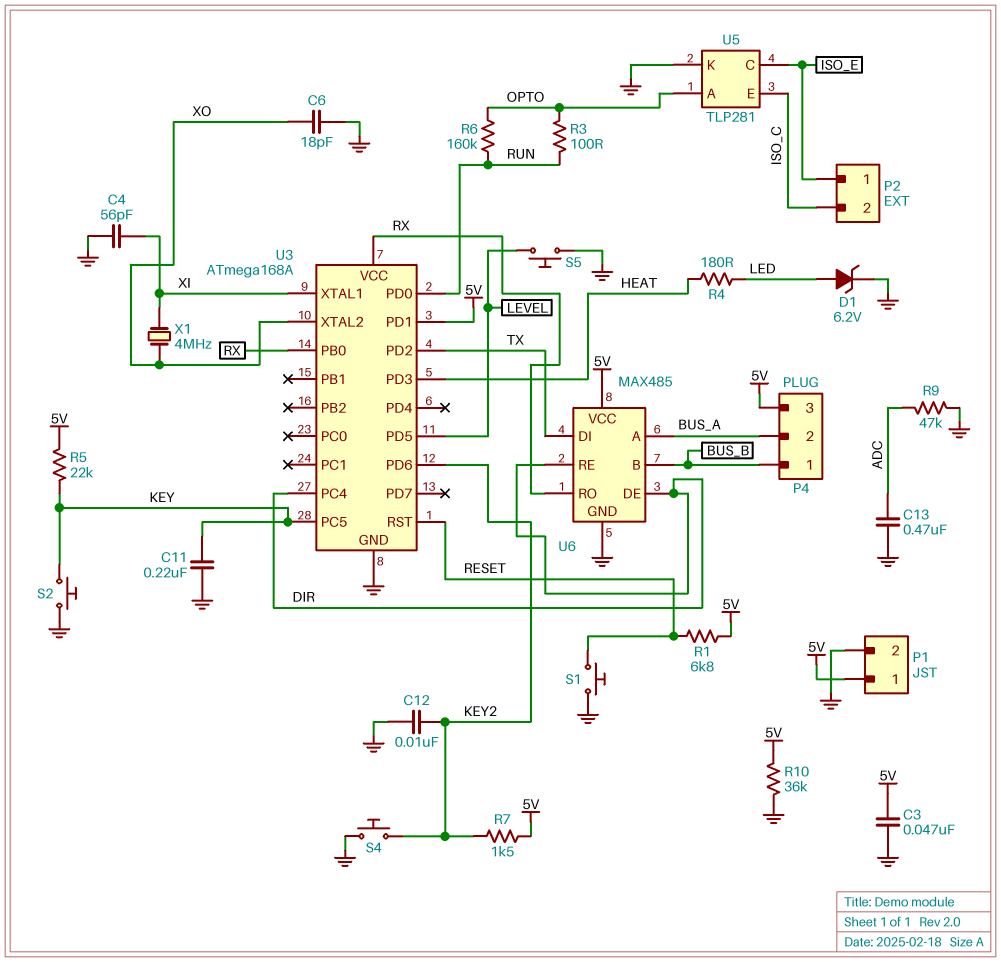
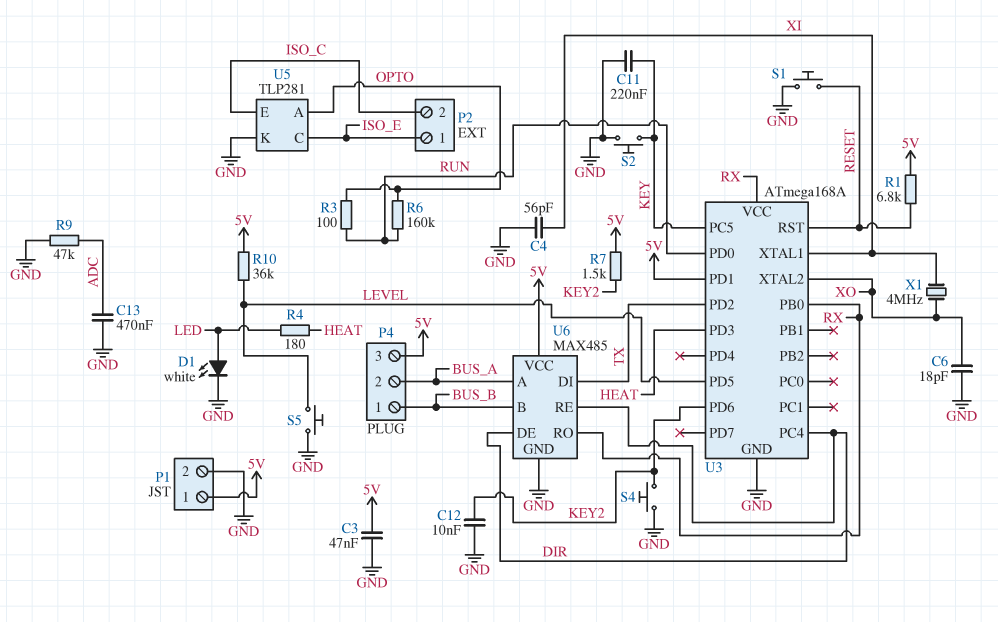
D1: zener 6.2V (A LED, K GND) -> LED white (A LED, K GND)
R5: 22k (5V, KEY) -> none
R10: 36k (5V, GND) -> 36k (5V, LEVEL)

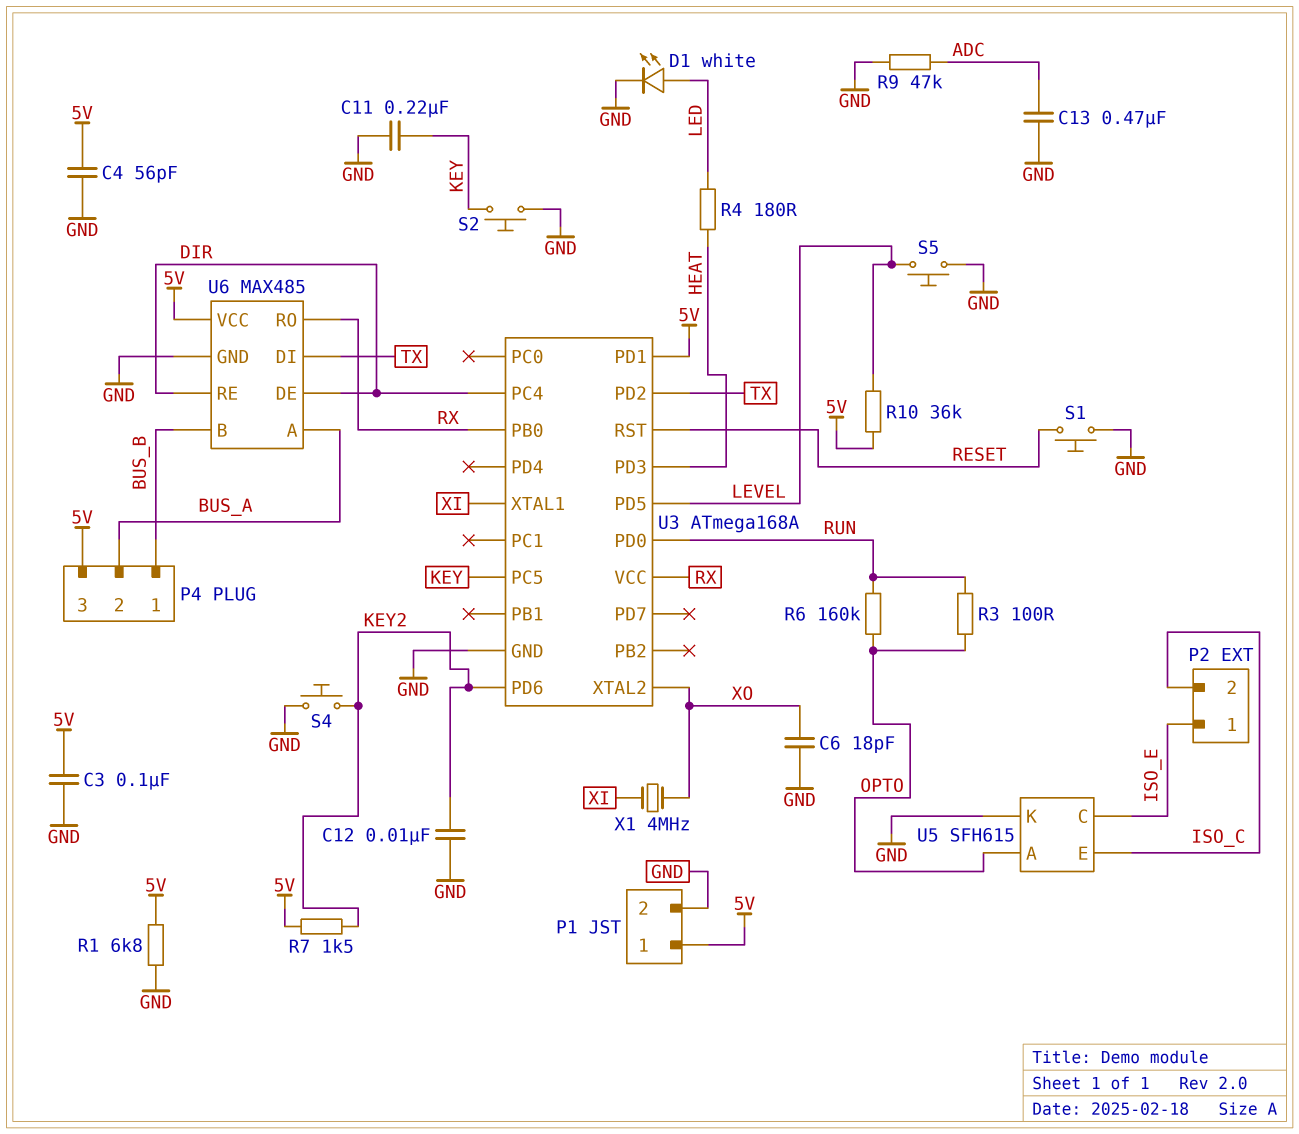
C3: 47nF (5V, GND) -> 100nF (5V, GND)
C4: 56pF (GND, XI) -> 56pF (5V, GND)
R1: 6.8k (5V, RESET) -> 6.8k (5V, GND)
U5: TLP281 -> SFH615

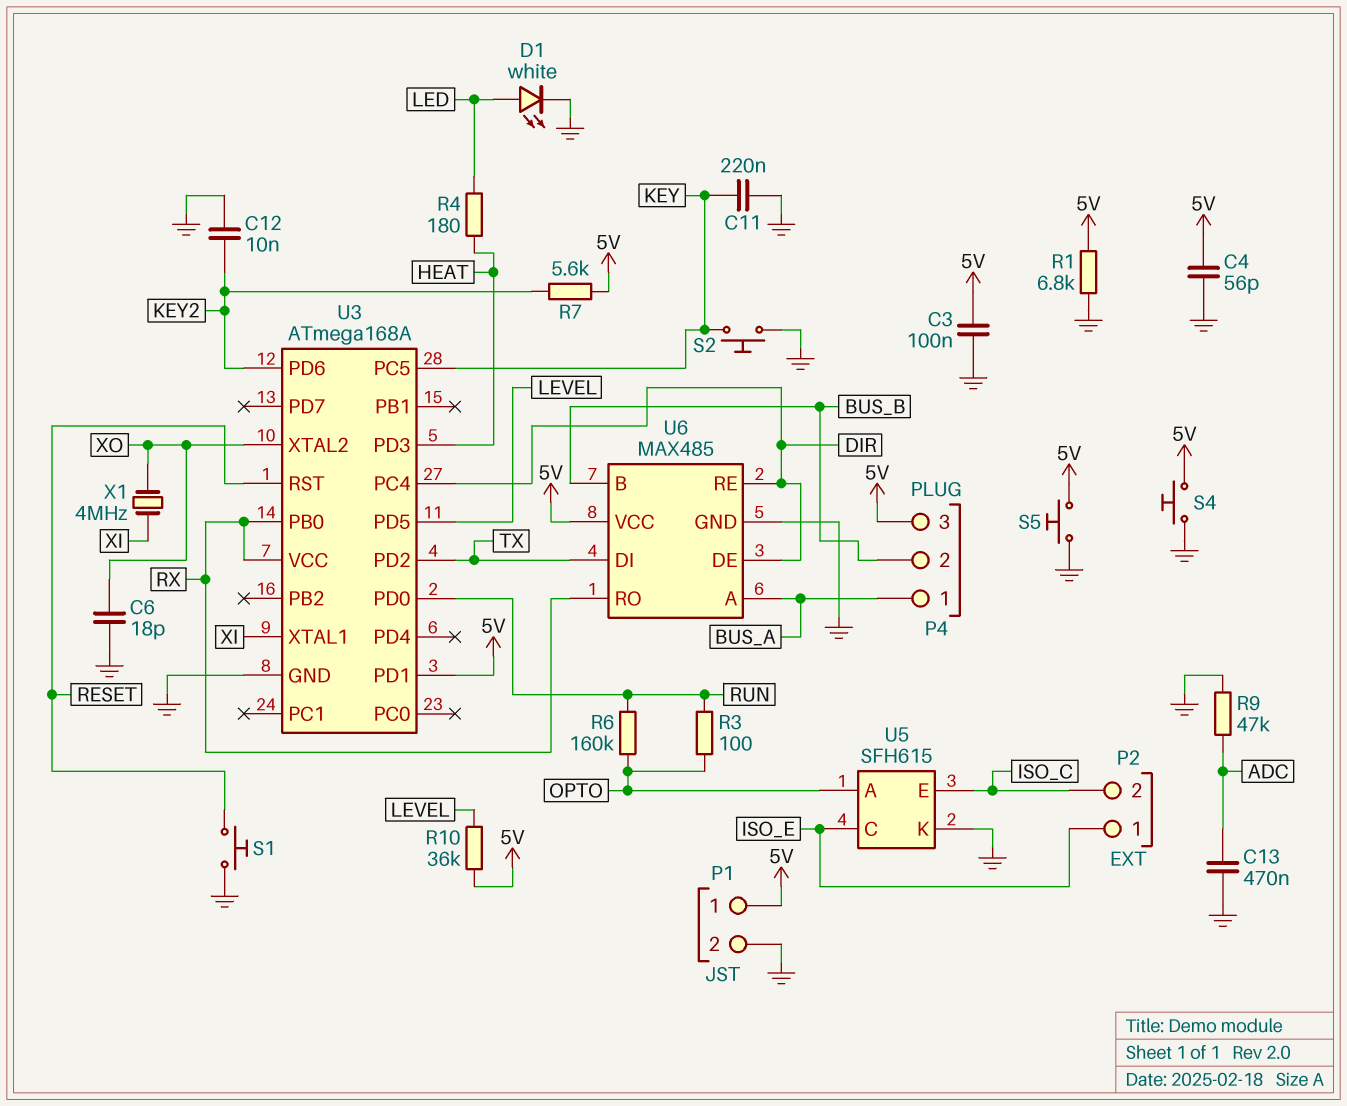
P4 pin 1: BUS_B -> BUS_A
P4 pin 2: BUS_A -> BUS_B
R7: 1.5k (5V, KEY2) -> 5.6k (5V, KEY2)
S4: button (GND, KEY2) -> button (5V, GND)
S5: button (GND, LEVEL) -> button (5V, GND)

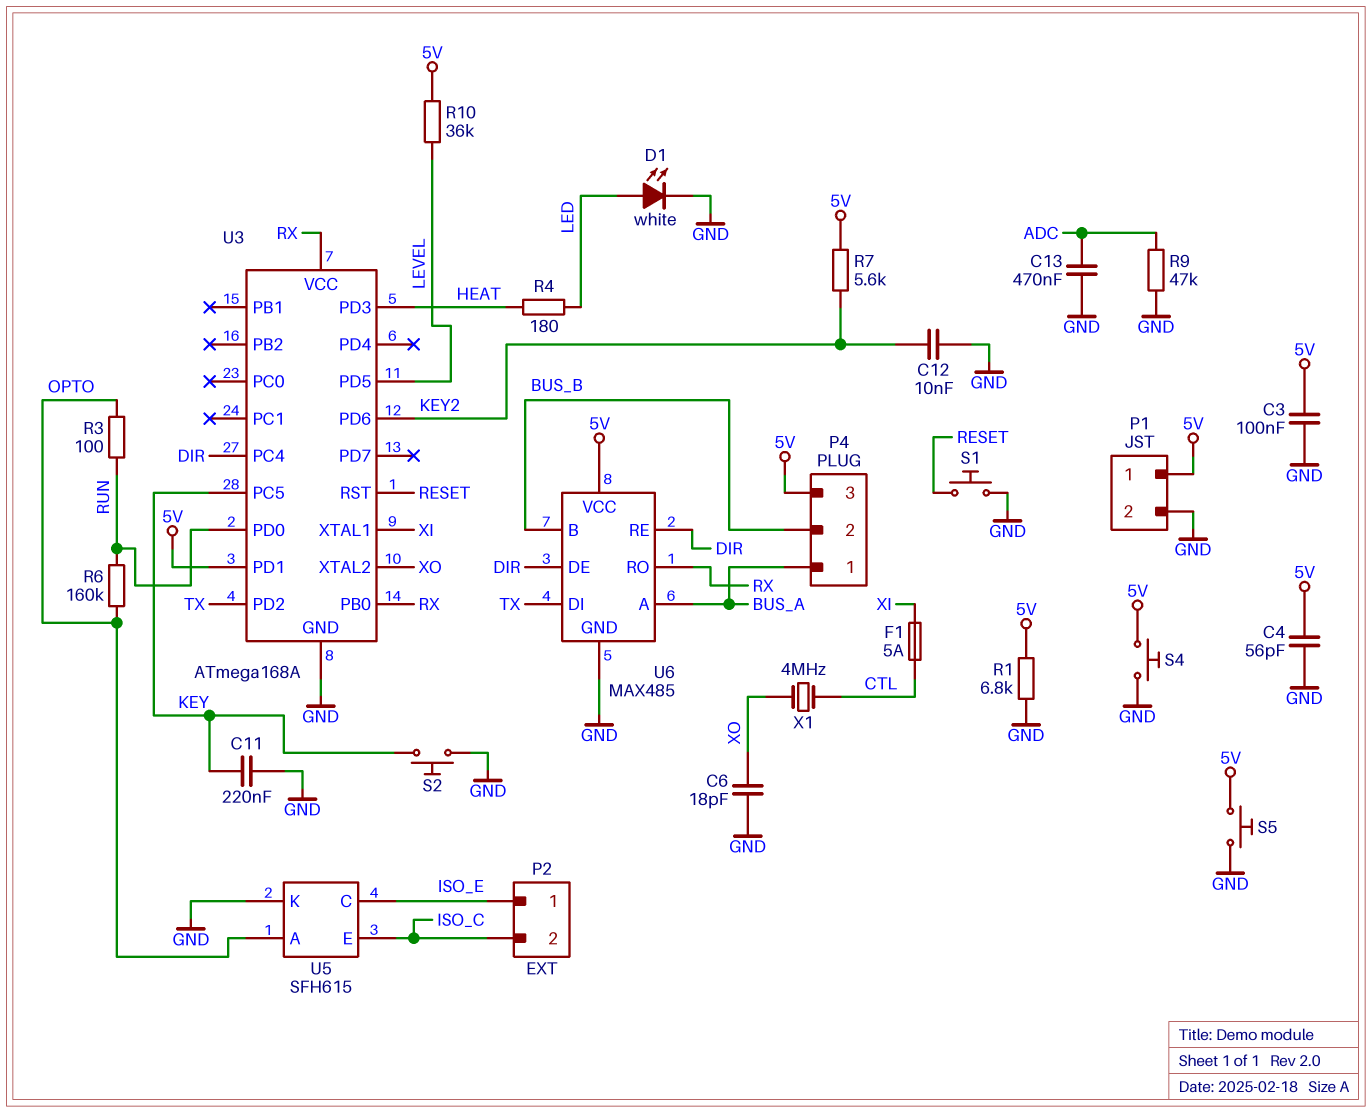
F1: none -> 5A (CTL, XI)
X1: 4MHz (XI, XO) -> 4MHz (CTL, XO)

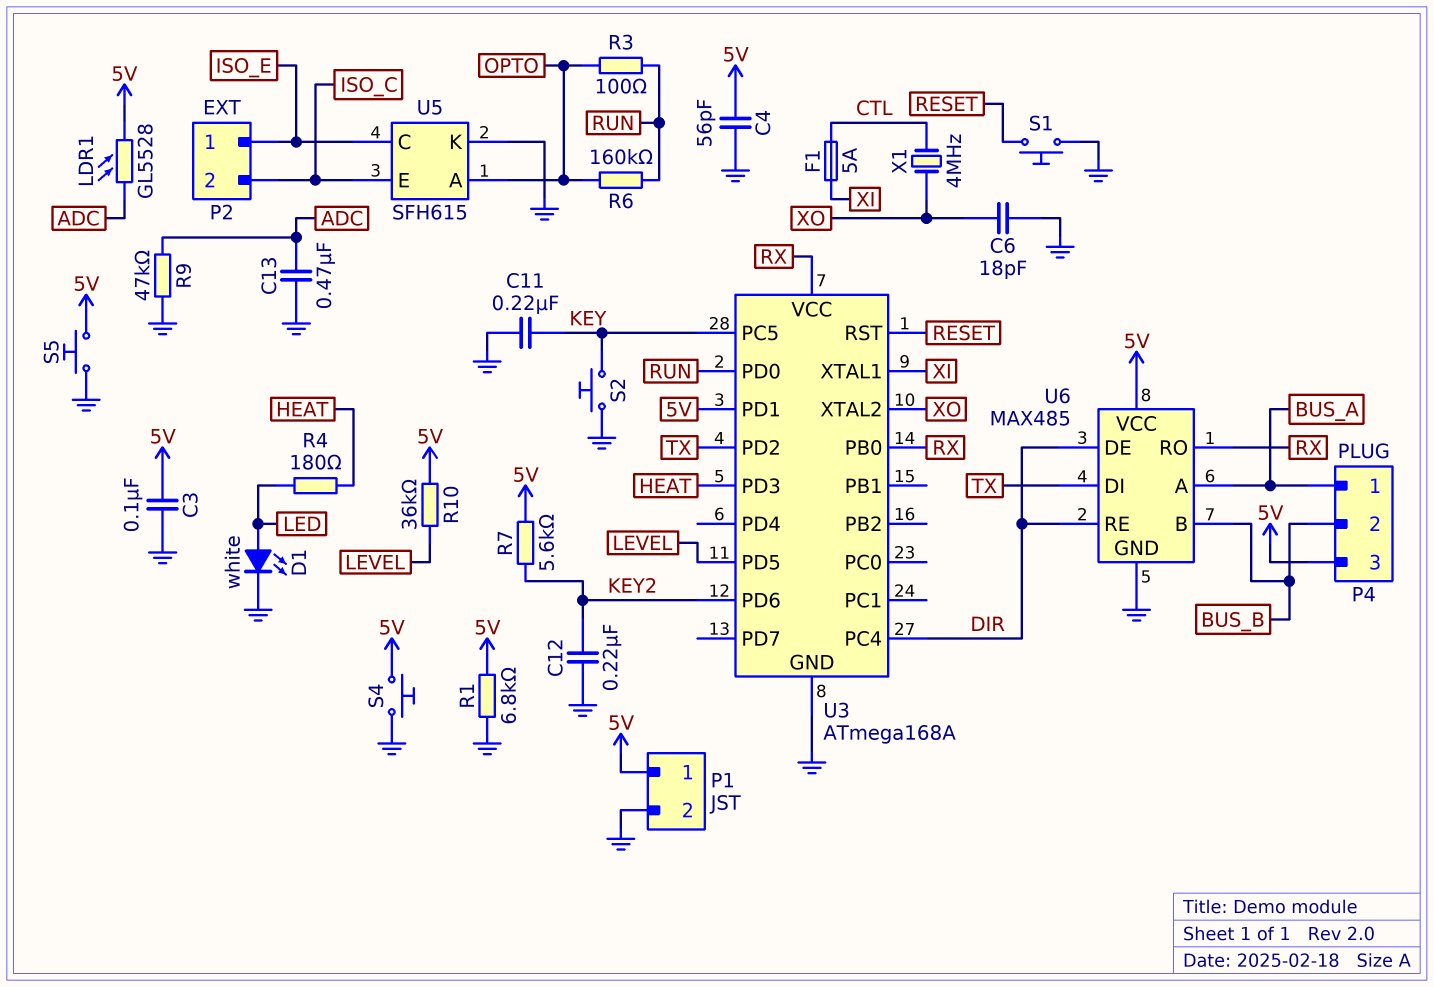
C12: 10nF (GND, KEY2) -> 220nF (GND, KEY2)
LDR1: none -> GL5528 (5V, ADC)

